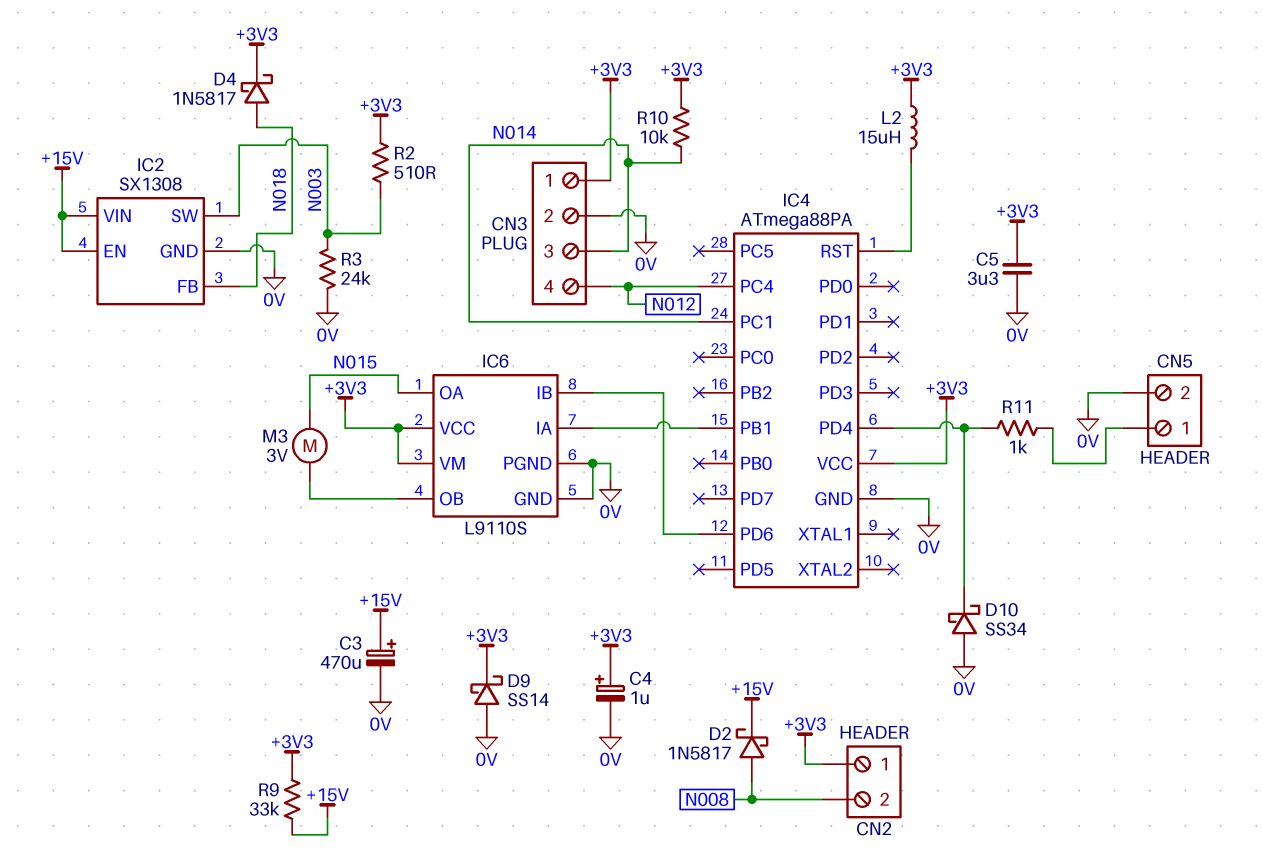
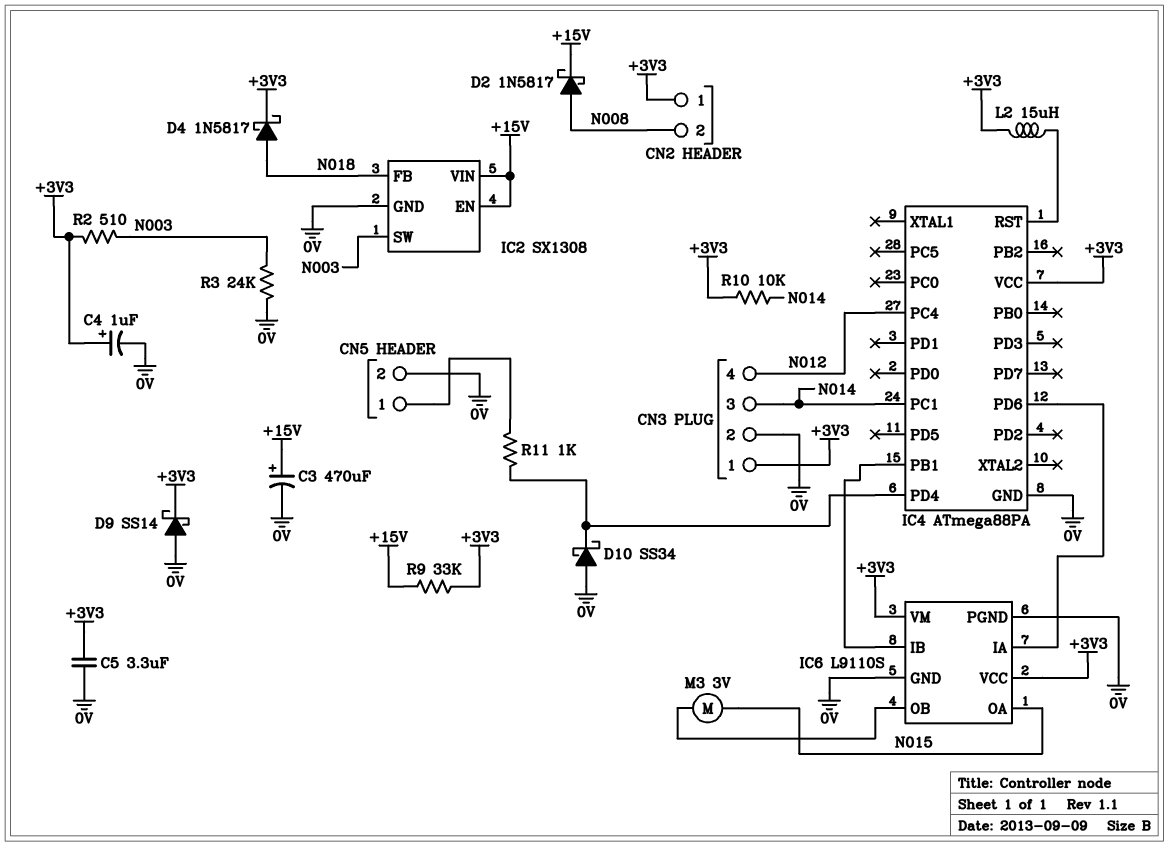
IC6 pin IA: IC4/PB1 -> IC4/PD6
IC6 pin IB: IC4/PD6 -> IC4/PB1

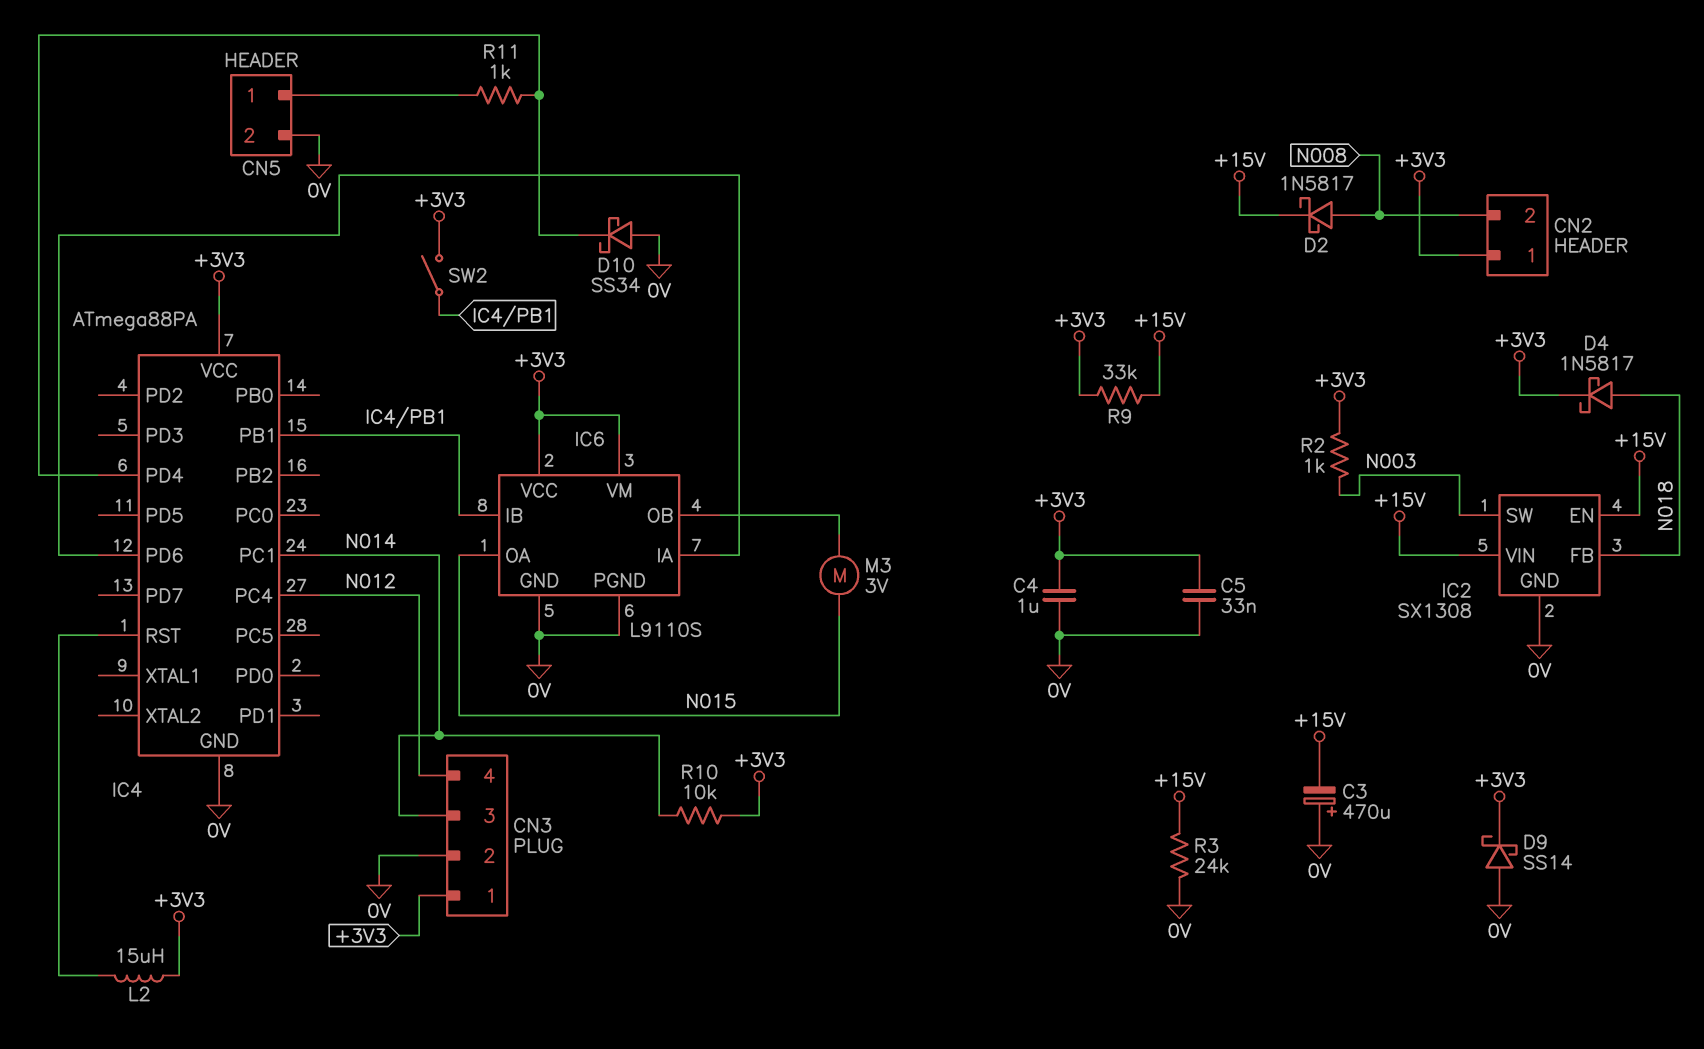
C3: 470uF (plus +15V, minus 0V) -> 470uF (plus 0V, minus +15V)
C4: 1uF (plus +3V3, minus 0V) -> 1uF (+3V3, 0V)
C5: 3.3uF (+3V3, 0V) -> 33nF (+3V3, 0V)
R2: 510 (+3V3, N003) -> 1k (+3V3, N003)
R3: 24k (0V, N003) -> 24k (+15V, 0V)
SW2: none -> switch (+3V3, IC4/PB1)

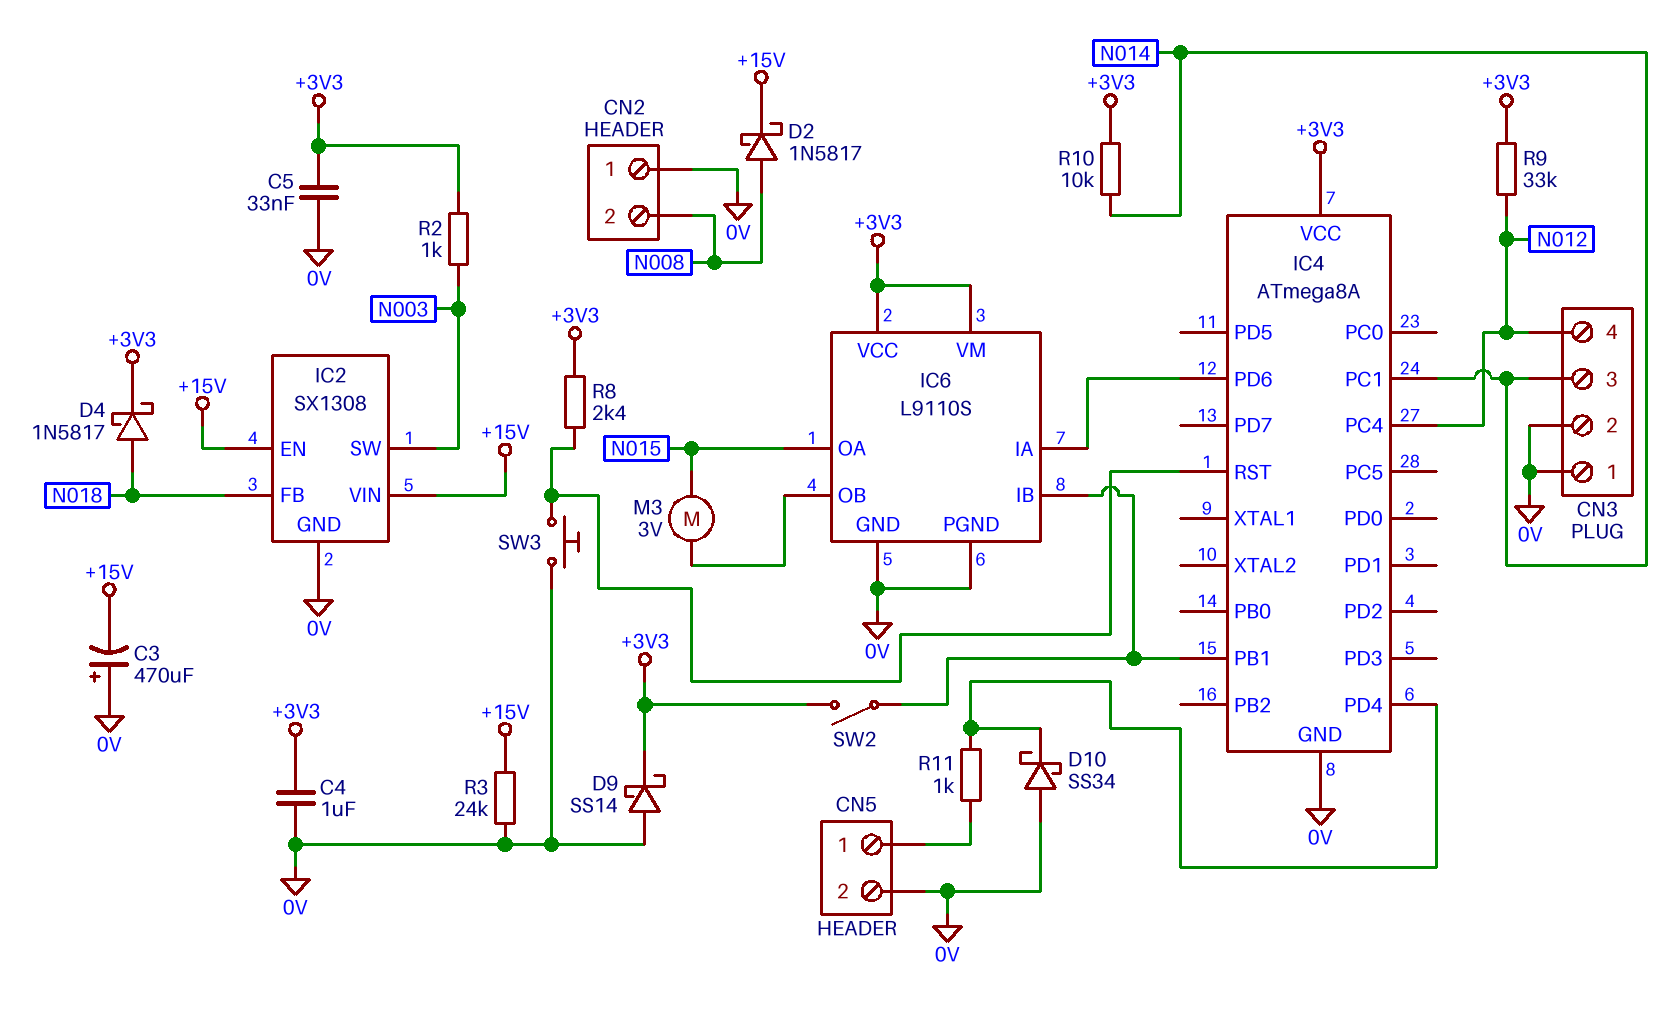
CN2 pin 1: +3V3 -> 0V
CN3 pin 1: +3V3 -> 0V
IC4: ATmega88PA -> ATmega8A
L2: 15uH (+3V3, IC4/RST) -> none
R8: none -> 2.4k (+3V3, IC4/RST)
R9: 33k (+3V3, +15V) -> 33k (+3V3, N012)
SW3: none -> button (0V, IC4/RST)

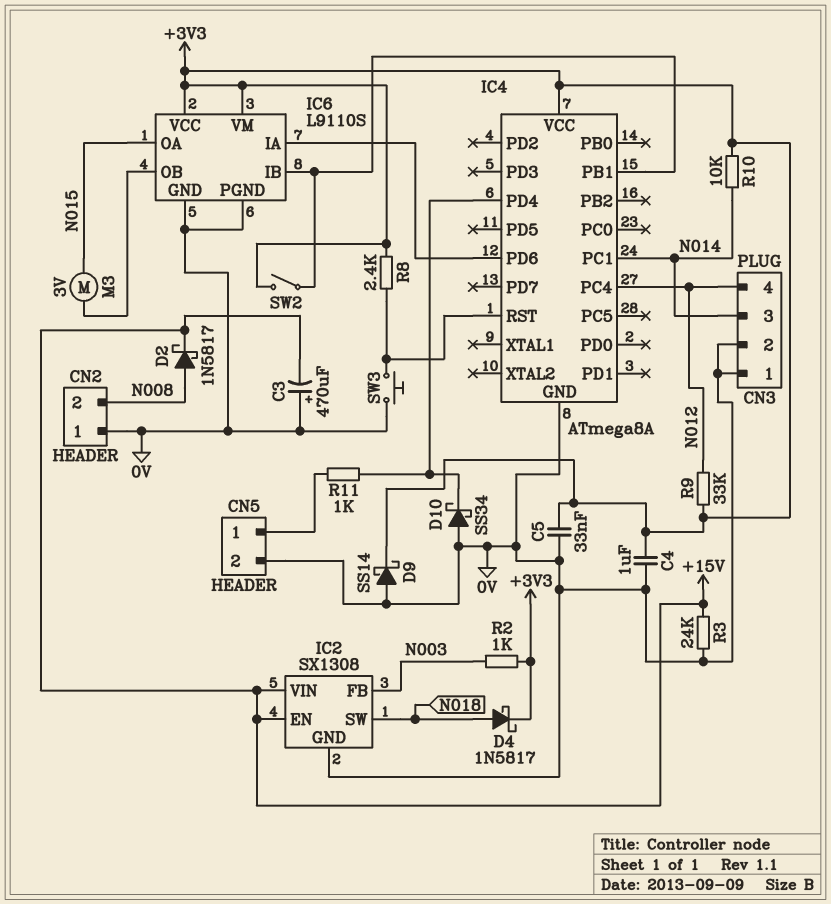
IC2 pin FB: N018 -> N003
IC2 pin SW: N003 -> N018

